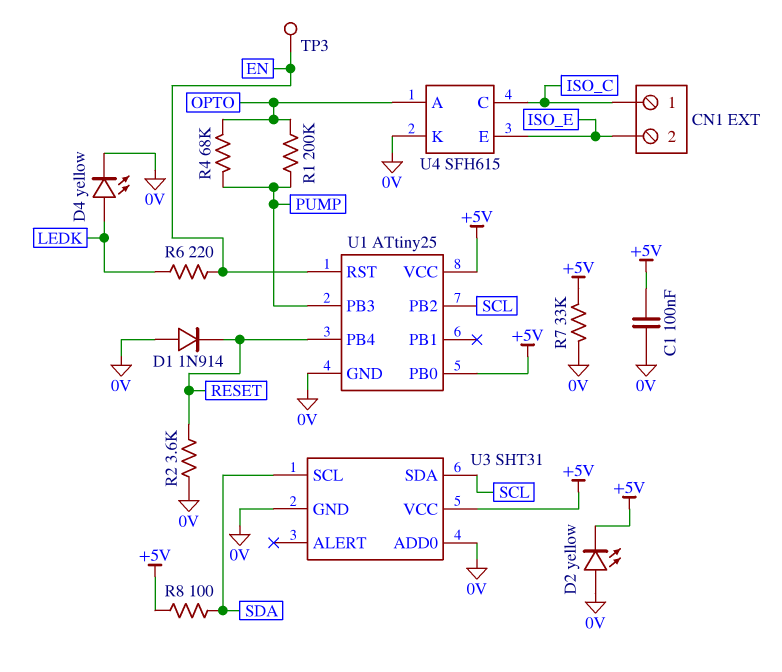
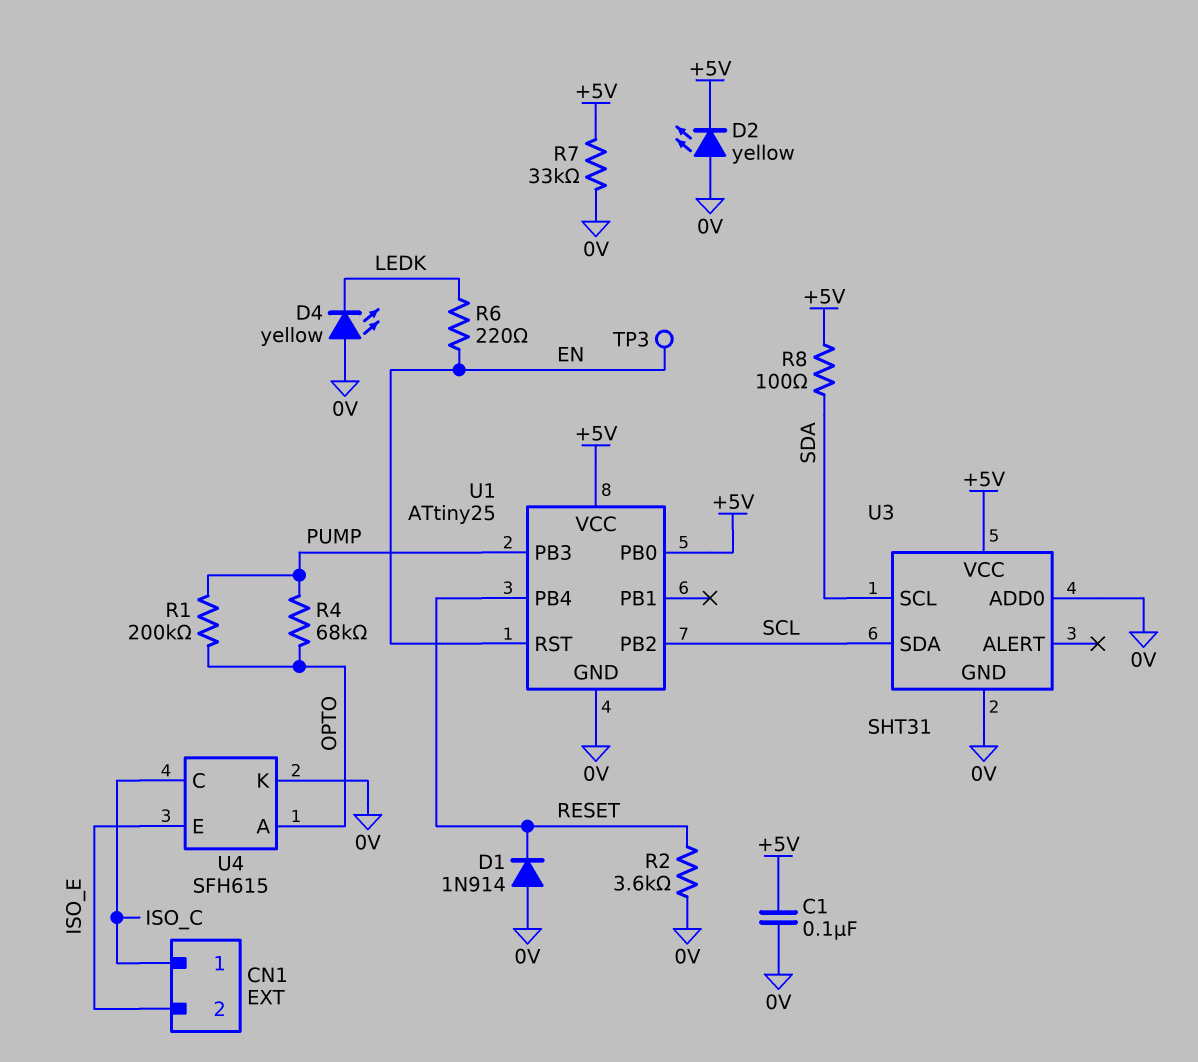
D4: LED yellow (A LEDK, K 0V) -> LED yellow (A 0V, K LEDK)

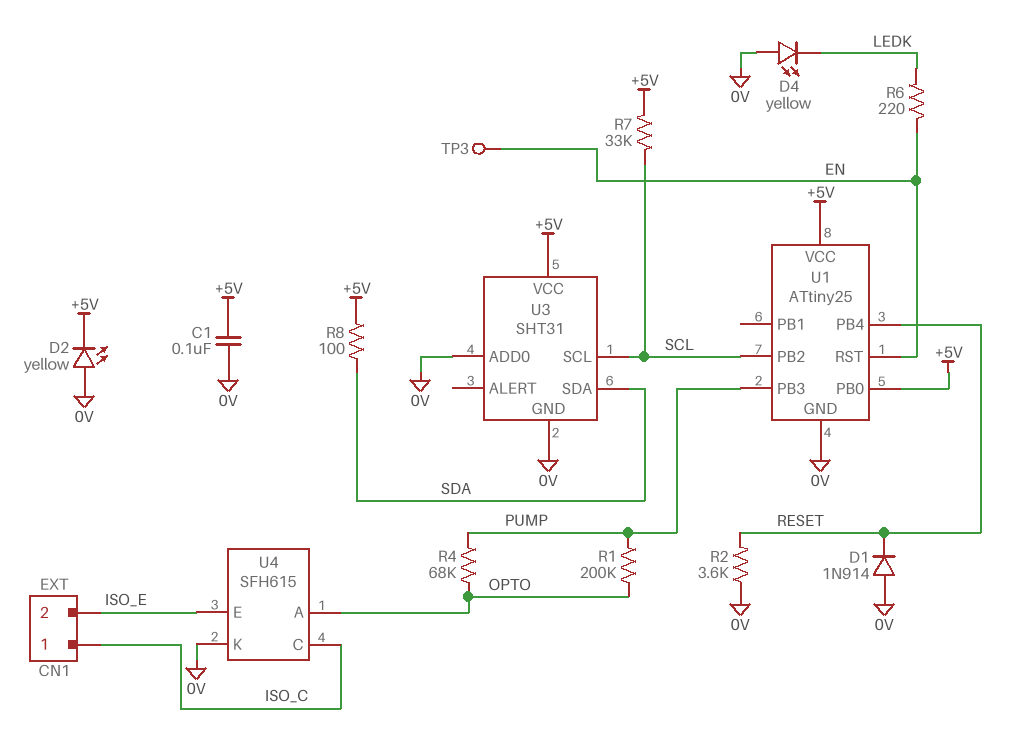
R7: 33k (+5V, 0V) -> 33k (+5V, SCL)
U3 pin SCL: SDA -> SCL
U3 pin SDA: SCL -> SDA

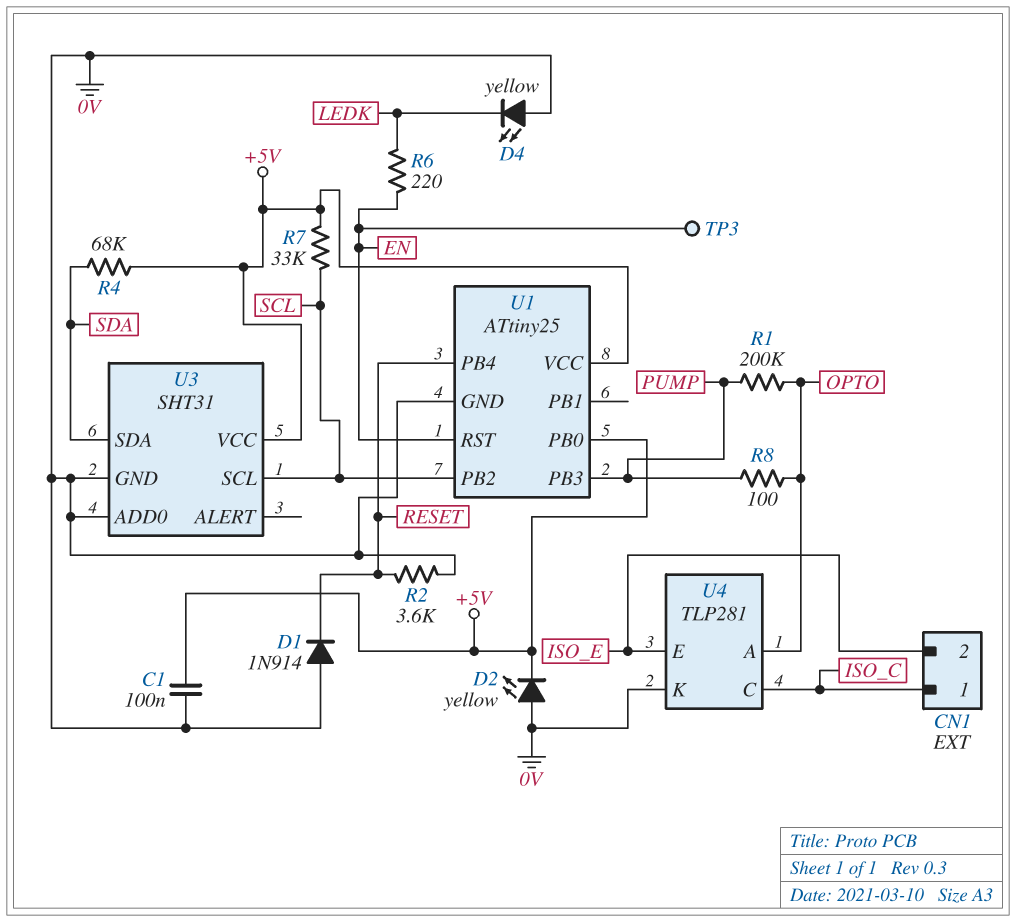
R4: 68k (OPTO, PUMP) -> 68k (+5V, SDA)
R8: 100 (+5V, SDA) -> 100 (OPTO, PUMP)
U4: SFH615 -> TLP281

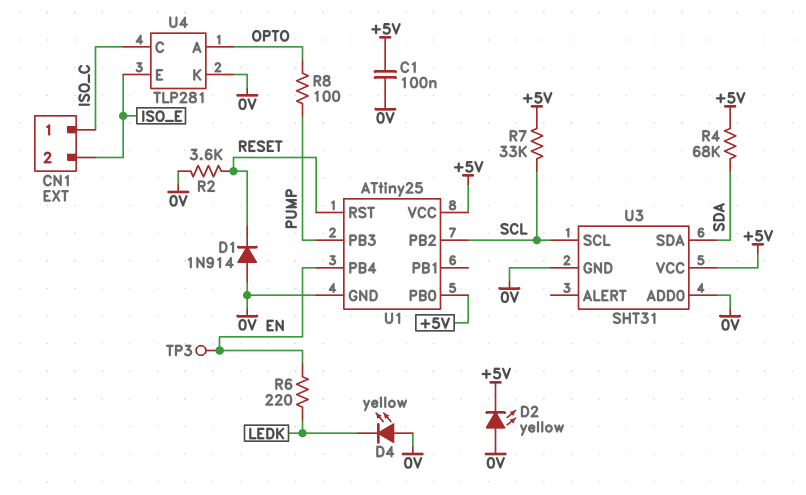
R1: 200k (OPTO, PUMP) -> none
U1 pin PB4: RESET -> EN
U1 pin RST: EN -> RESET

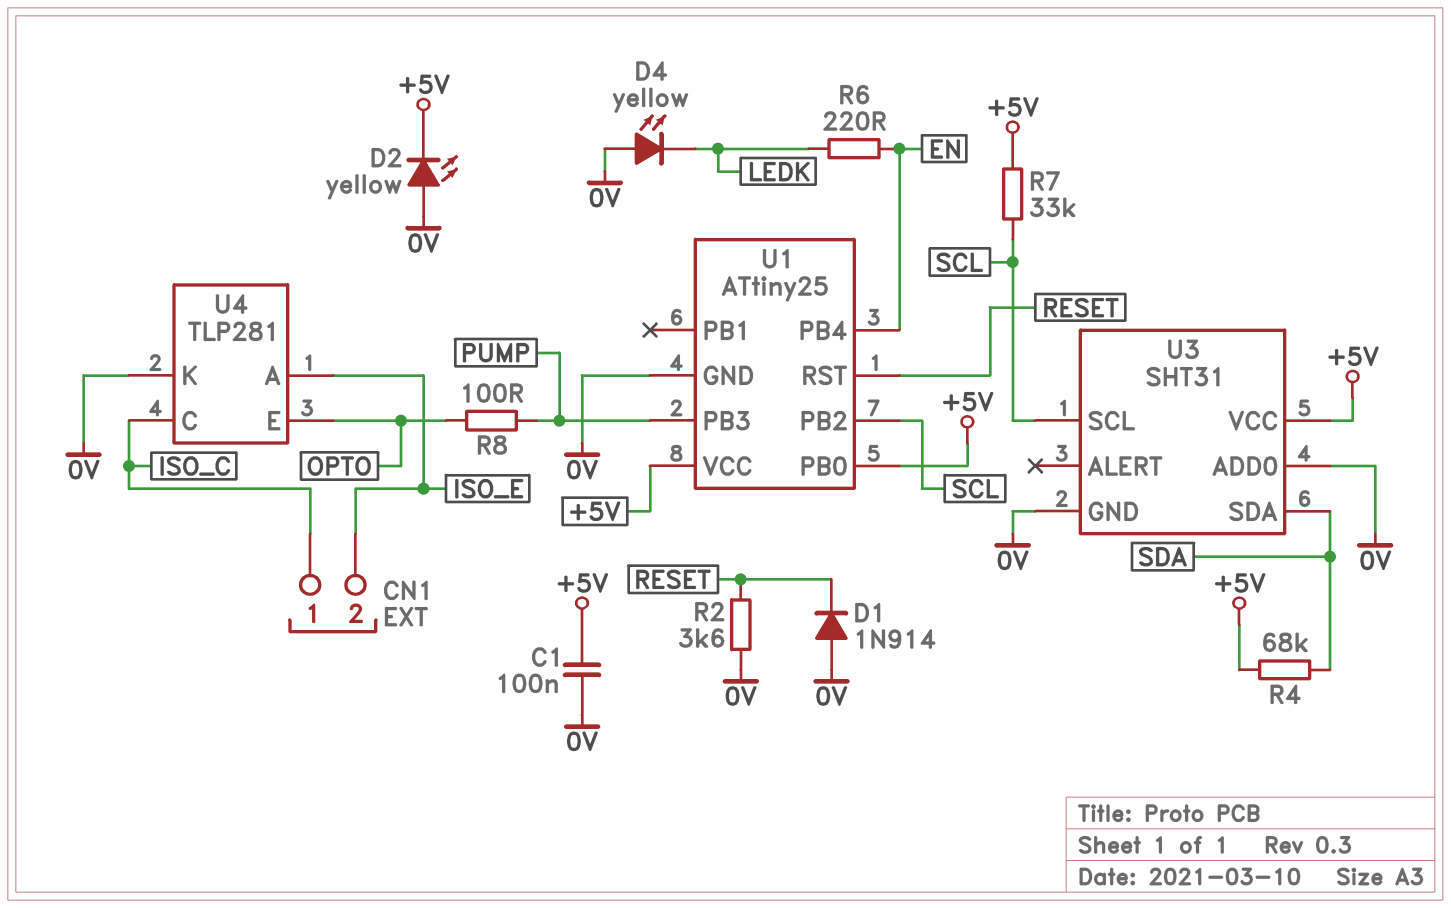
TP3: test point (EN) -> none
U4 pin A: OPTO -> ISO_E
U4 pin E: ISO_E -> OPTO

